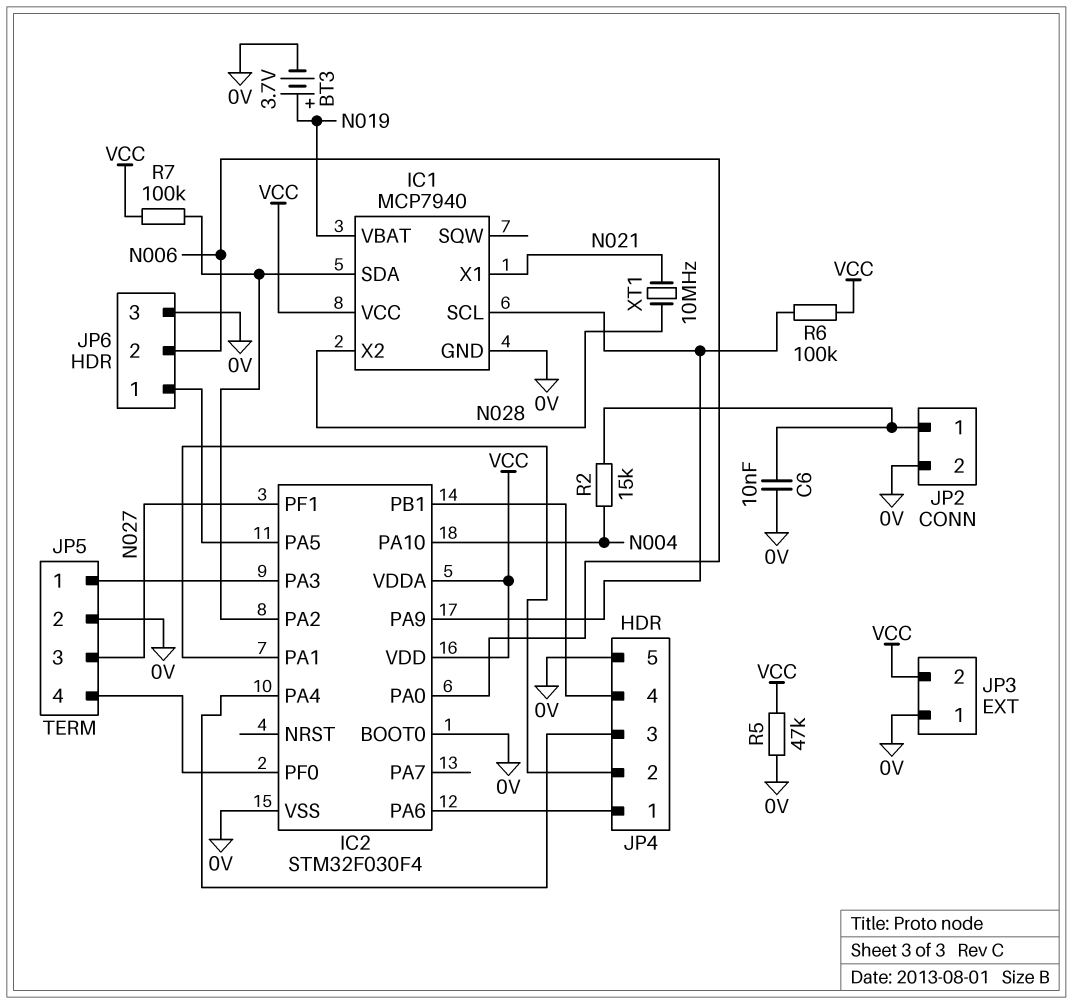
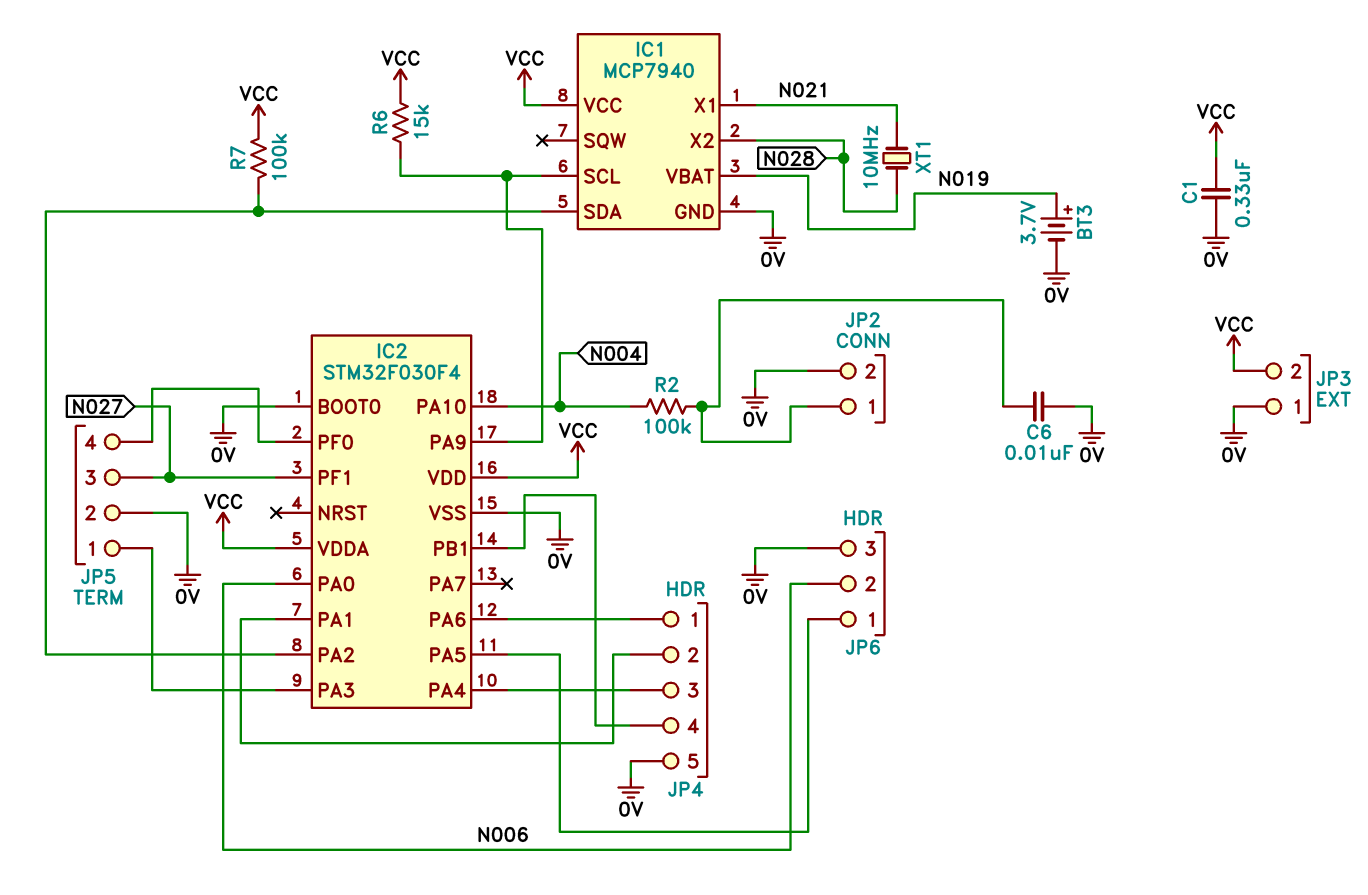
C1: none -> 330nF (0V, VCC)
R2: 15k (JP2/1, N004) -> 100k (JP2/1, N004)
R5: 47k (0V, VCC) -> none
R6: 100k (IC1/SCL, VCC) -> 15k (IC1/SCL, VCC)

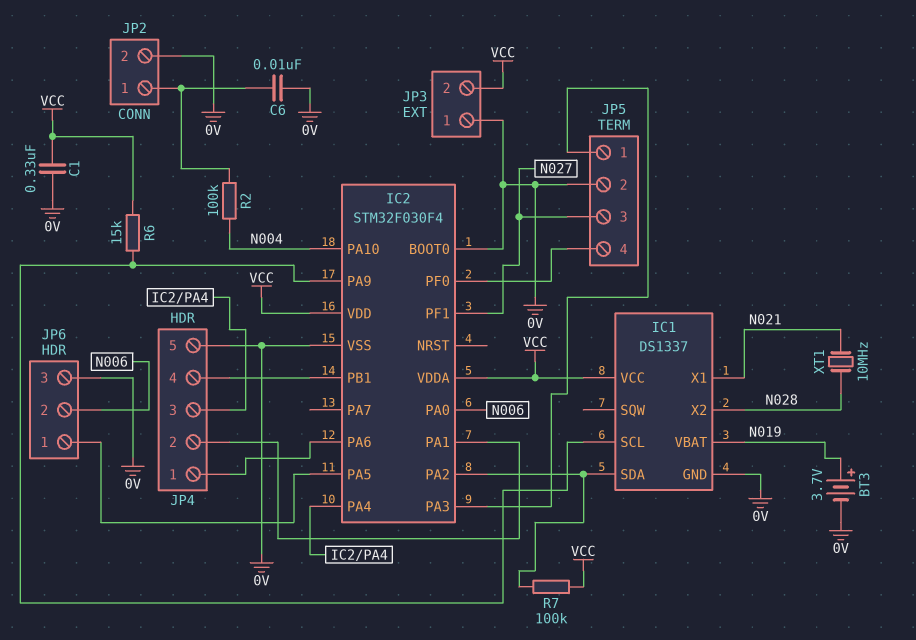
IC1: MCP7940 -> DS1337

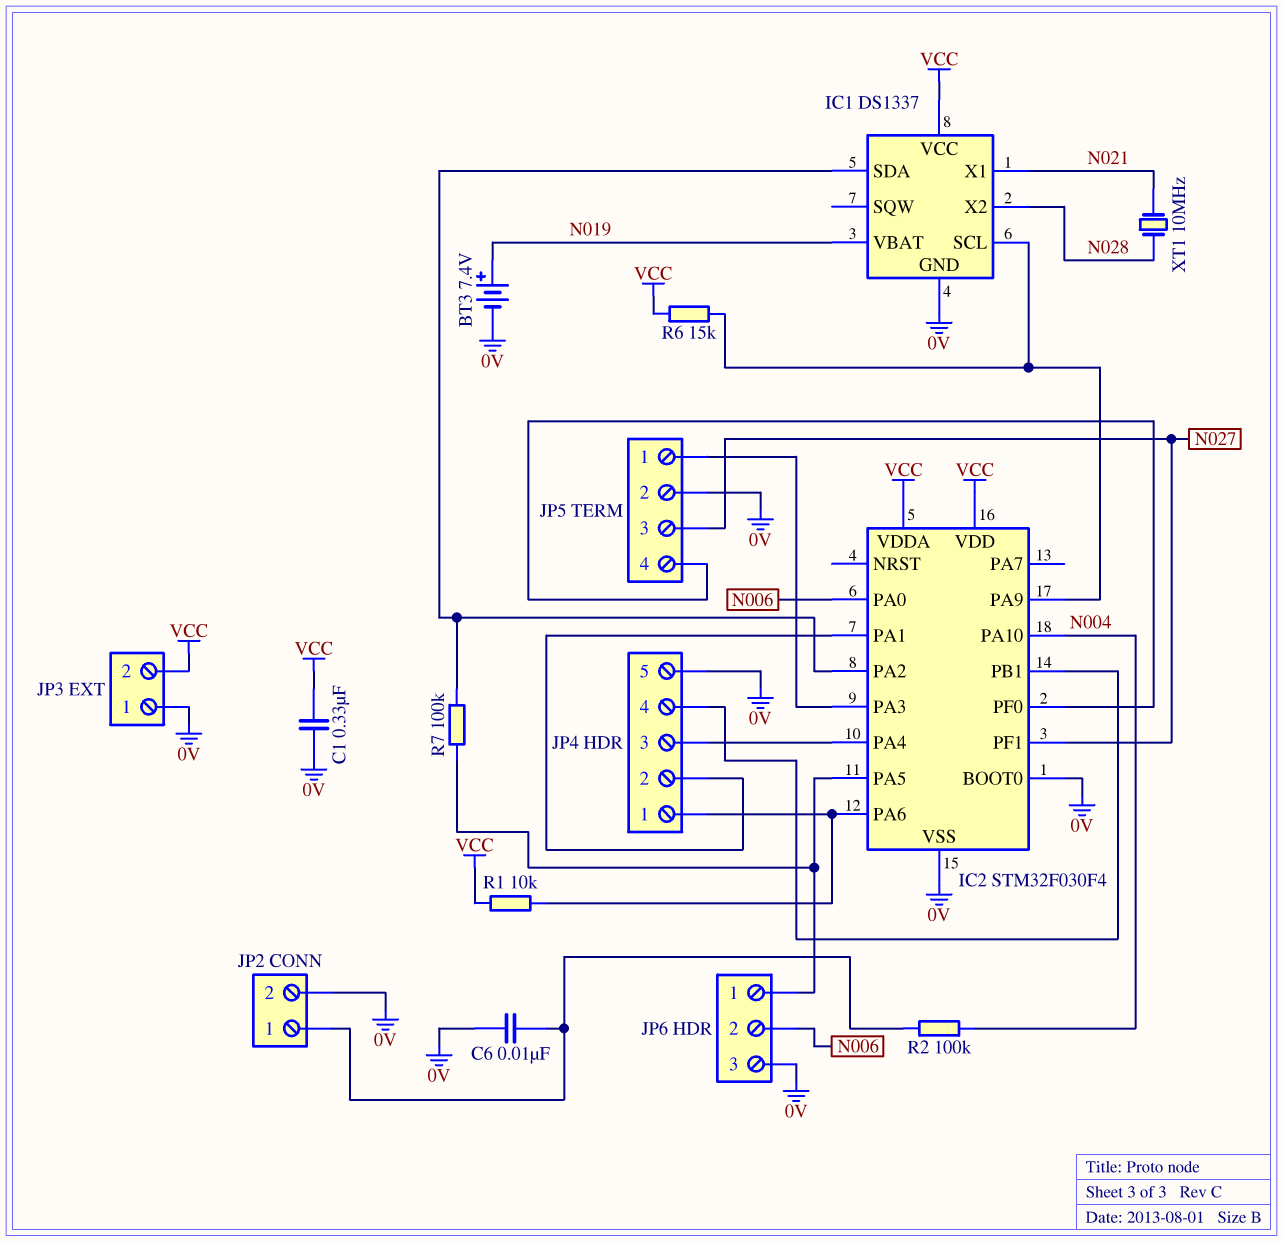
BT3: 3.7V (plus N019, minus 0V) -> 7.4V (plus N019, minus 0V)
R1: none -> 10k (IC2/PA6, VCC)
R7: 100k (IC1/SDA, VCC) -> 100k (IC1/SDA, IC2/PA5)

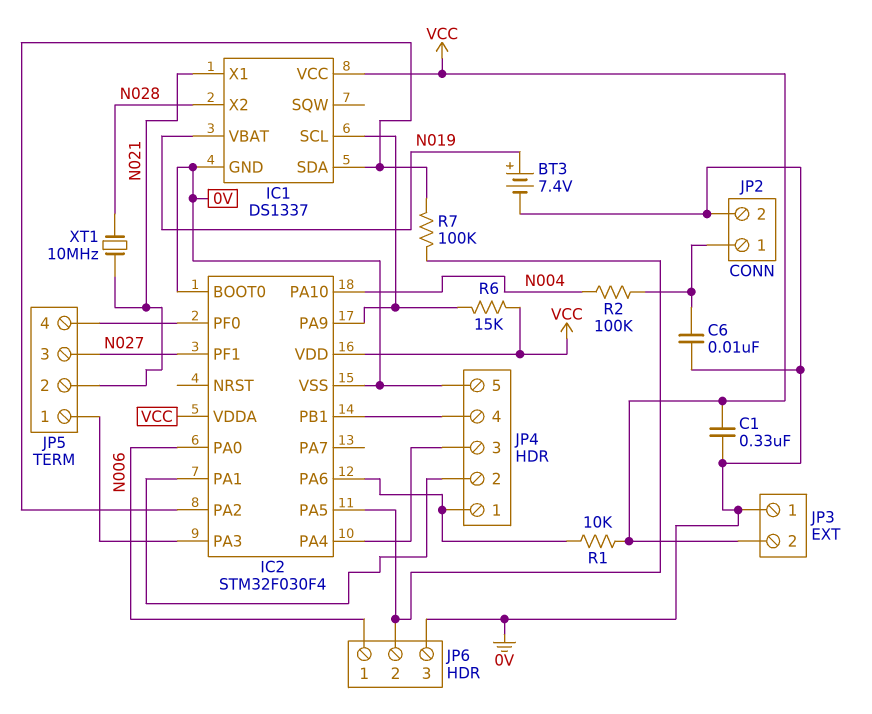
JP5 pin 2: 0V -> N021
JP6 pin 1: IC2/PA5 -> N006
JP6 pin 2: N006 -> IC2/PA5

